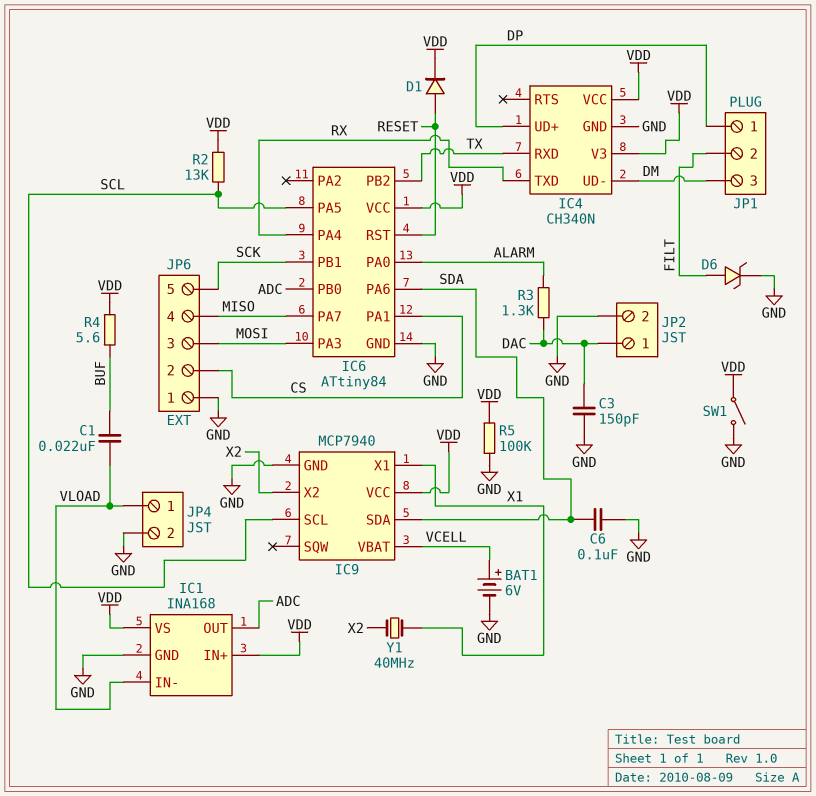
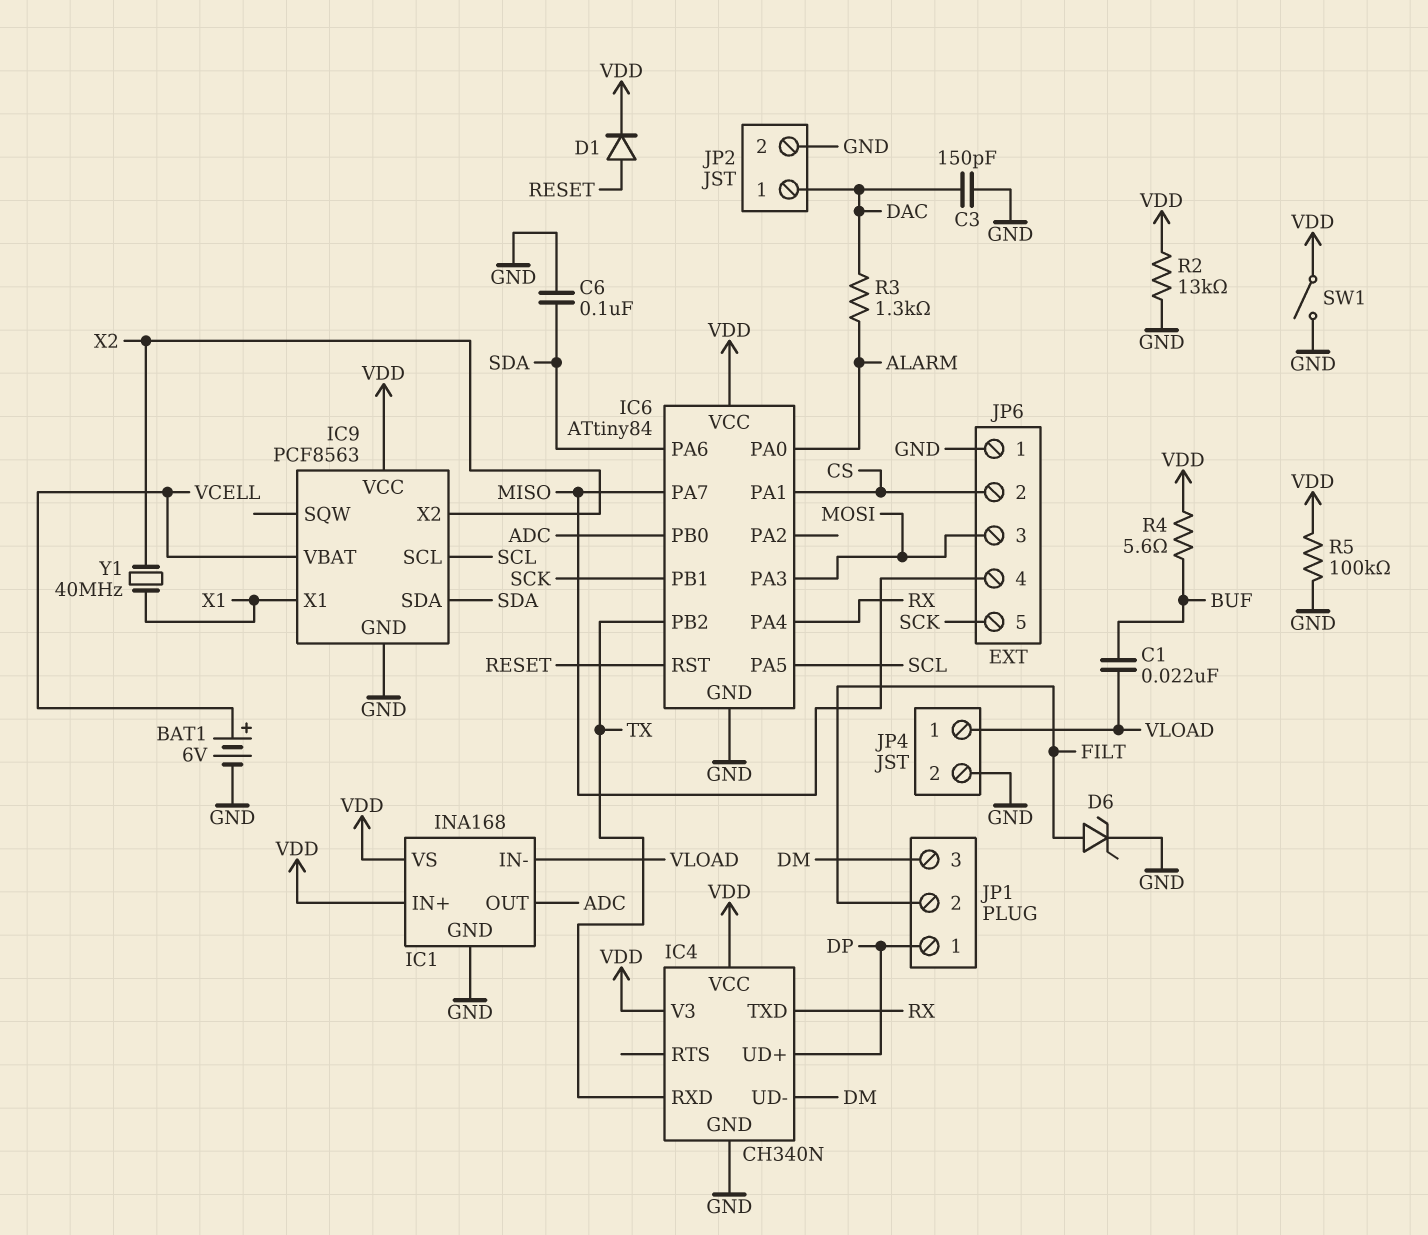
IC9: MCP7940 -> PCF8563
R2: 13k (SCL, VDD) -> 13k (GND, VDD)

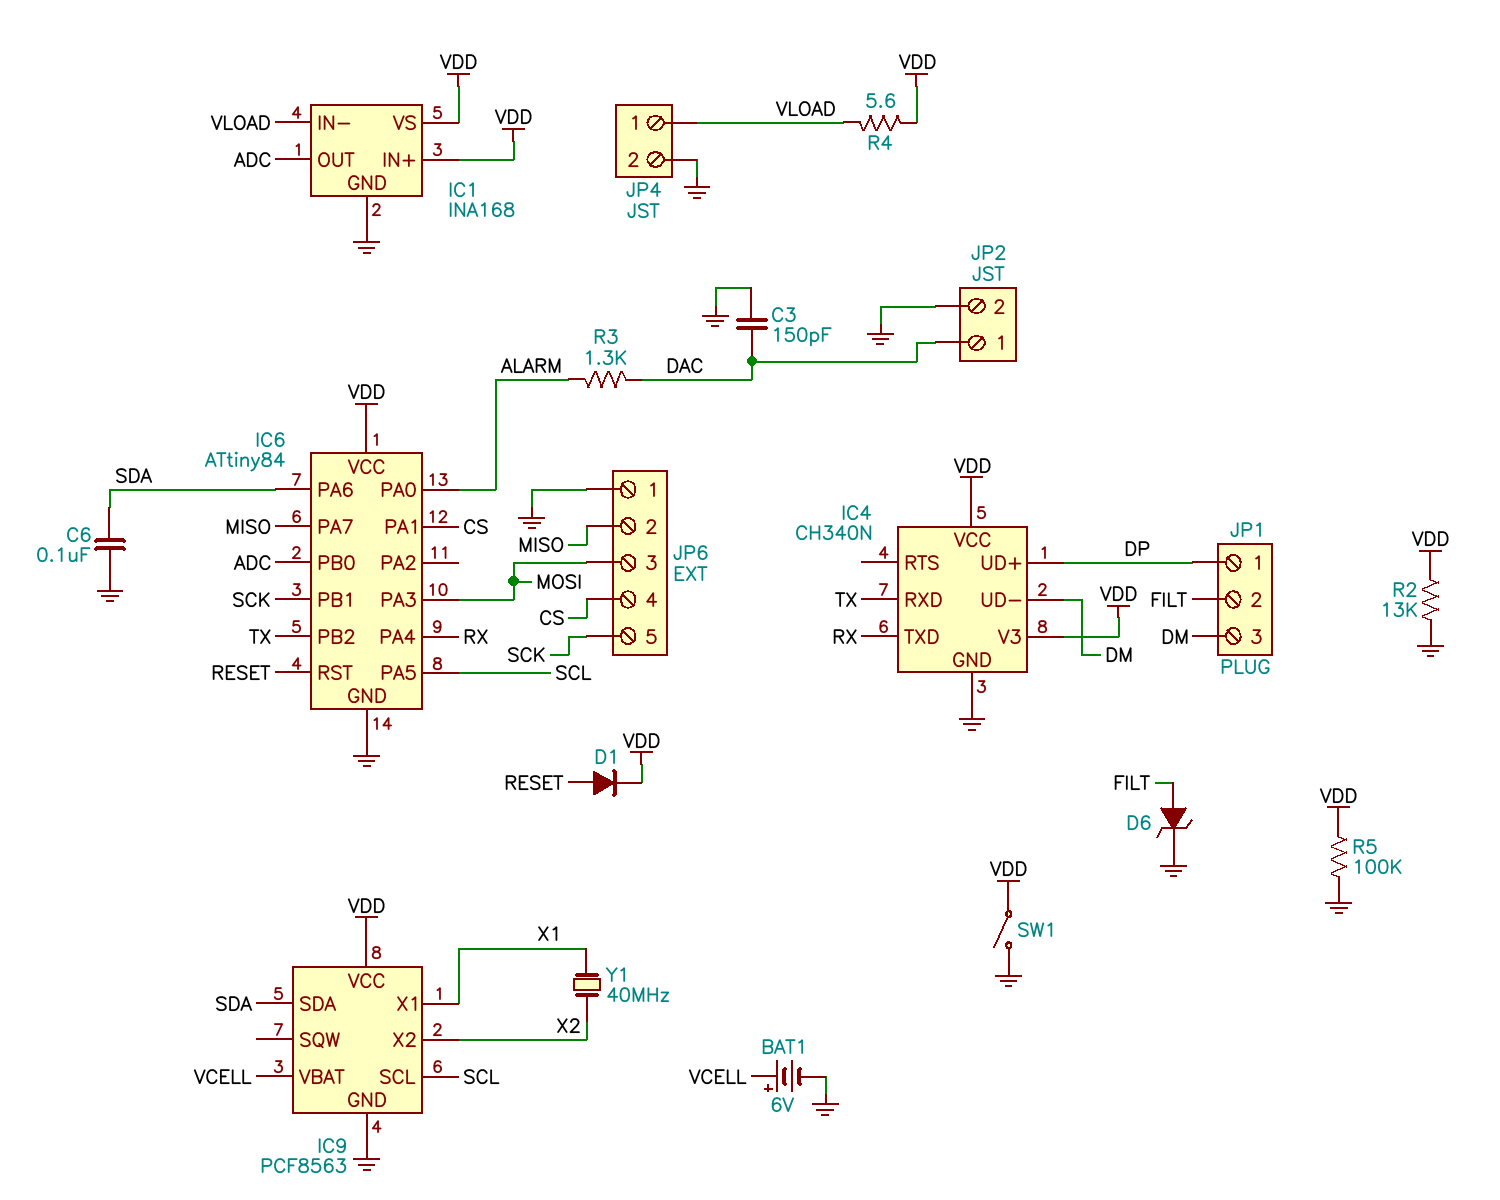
C1: 22nF (BUF, VLOAD) -> none
JP6 pin 2: CS -> MISO
JP6 pin 4: MISO -> CS
R4: 5.6 (BUF, VDD) -> 5.6 (VDD, VLOAD)

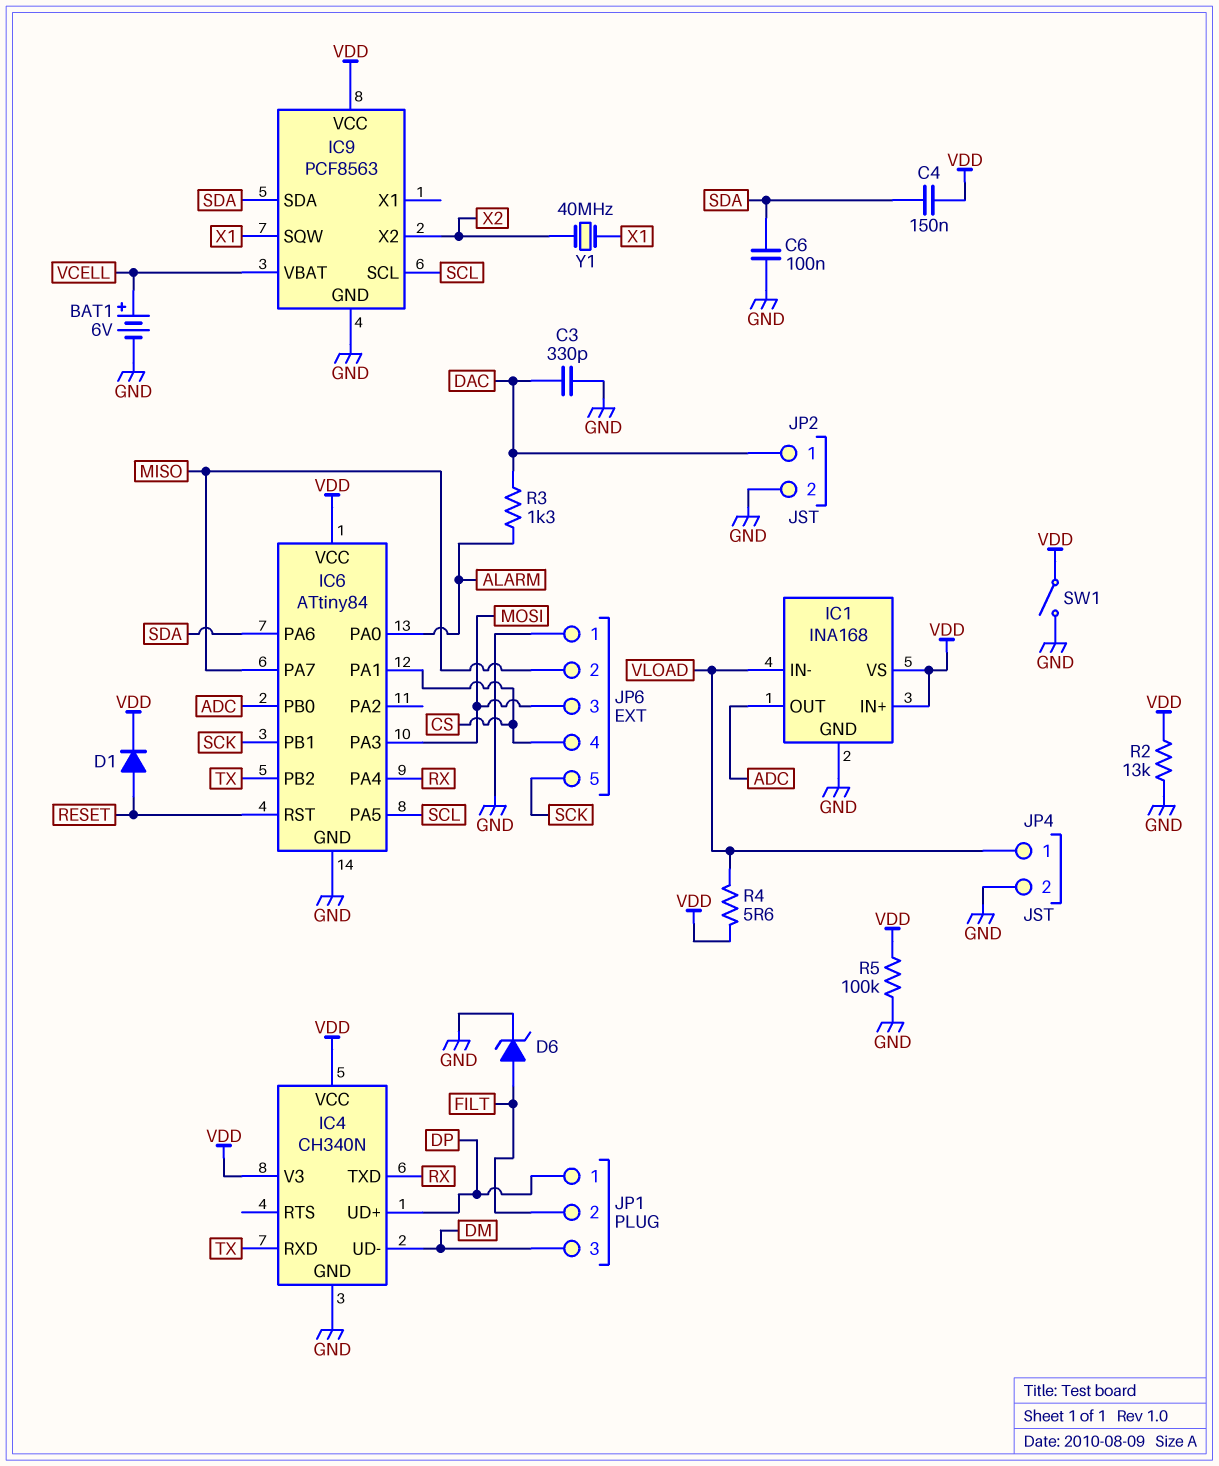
C3: 150pF (DAC, GND) -> 330pF (DAC, GND)
C4: none -> 150nF (SDA, VDD)
IC9 pin SQW: none -> X1
IC9 pin X1: X1 -> none

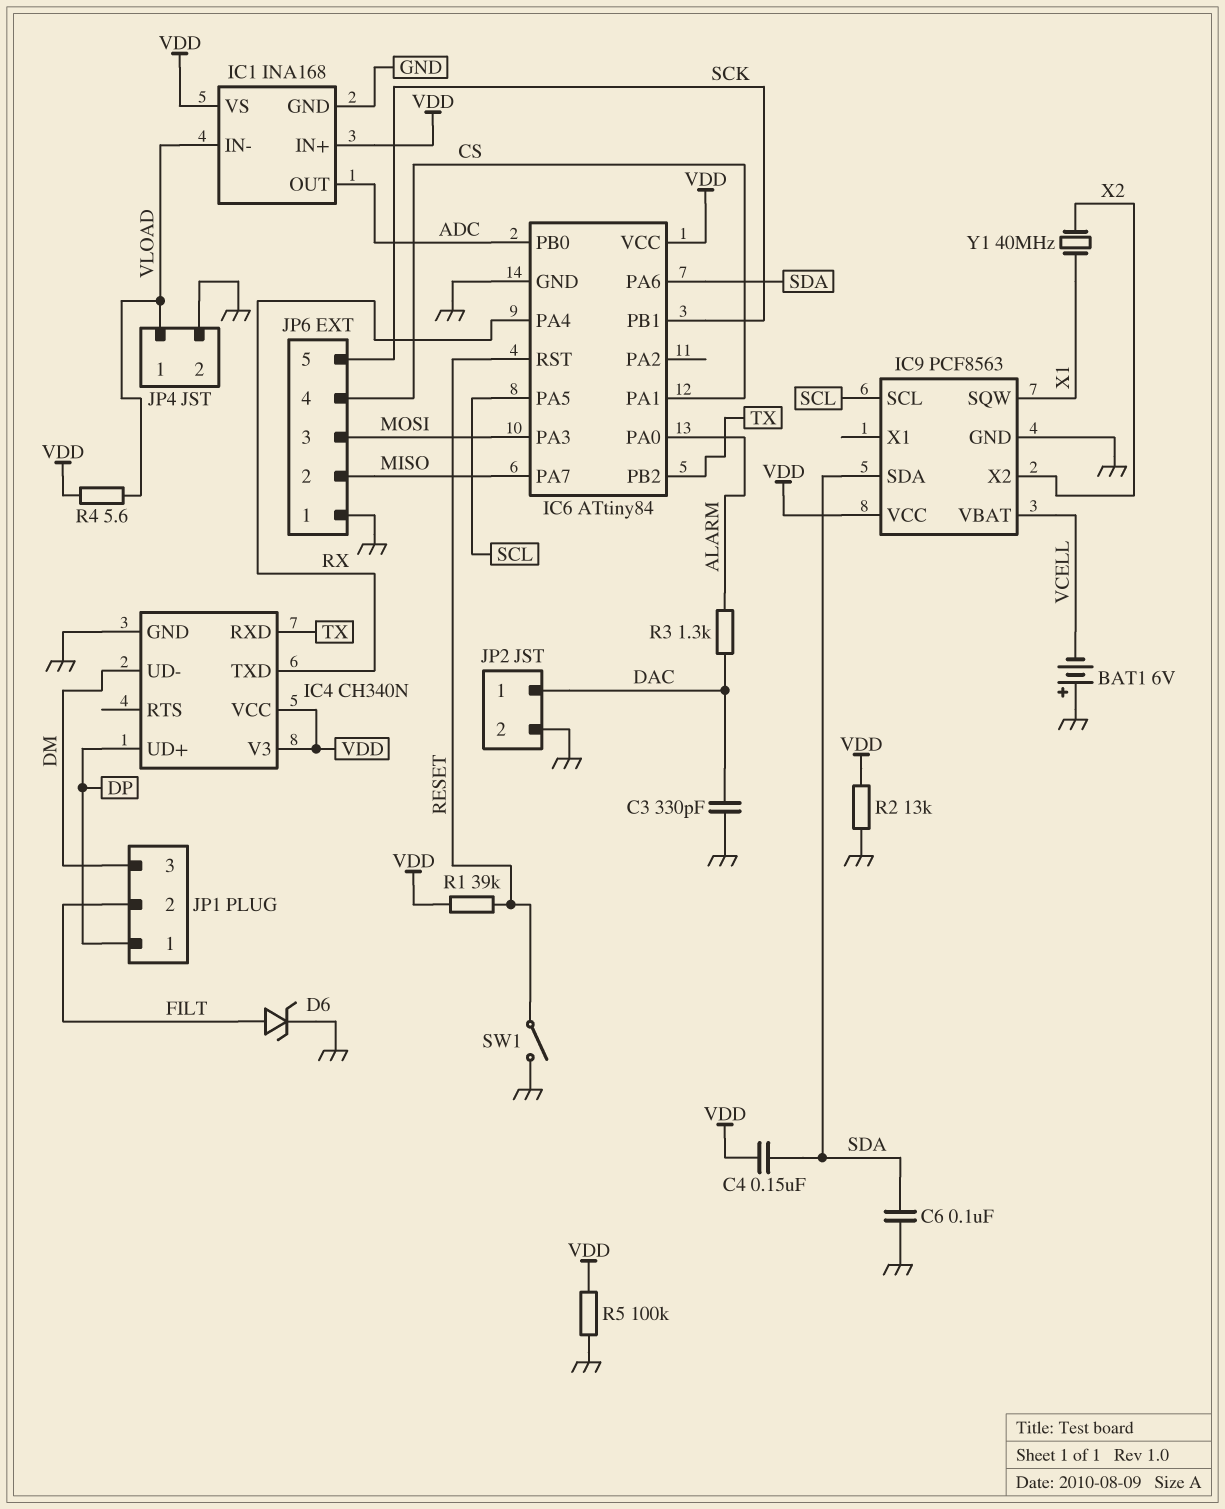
BAT1: 6V (plus VCELL, minus GND) -> 6V (plus GND, minus VCELL)
D1: diode (A RESET, K VDD) -> none
R1: none -> 39k (RESET, VDD)
SW1: switch (GND, VDD) -> switch (GND, RESET)

